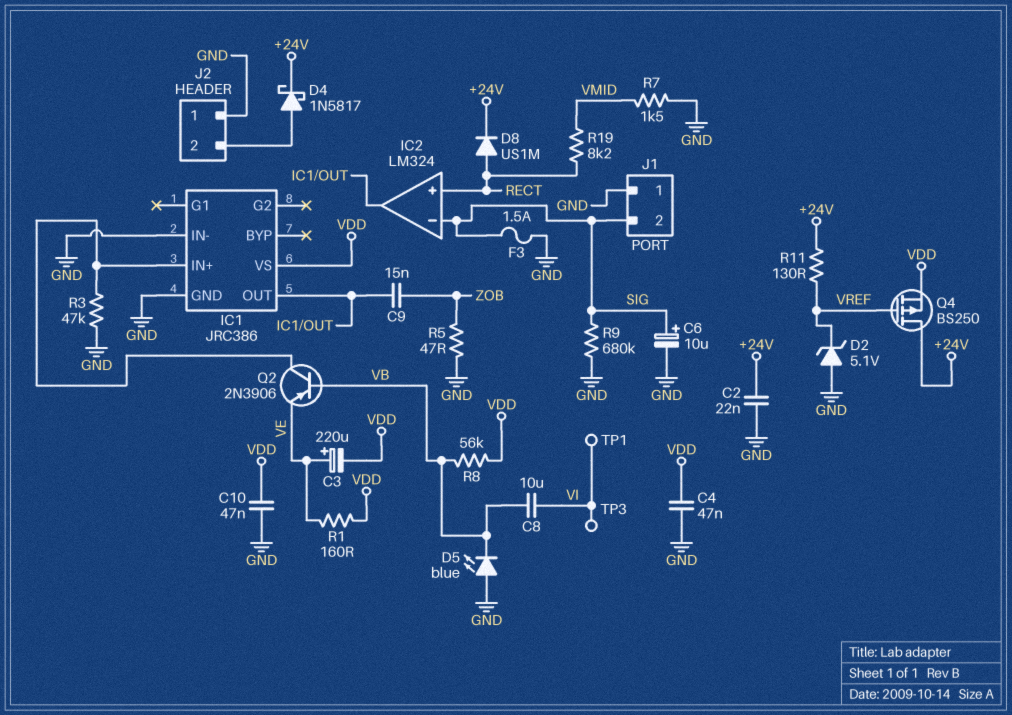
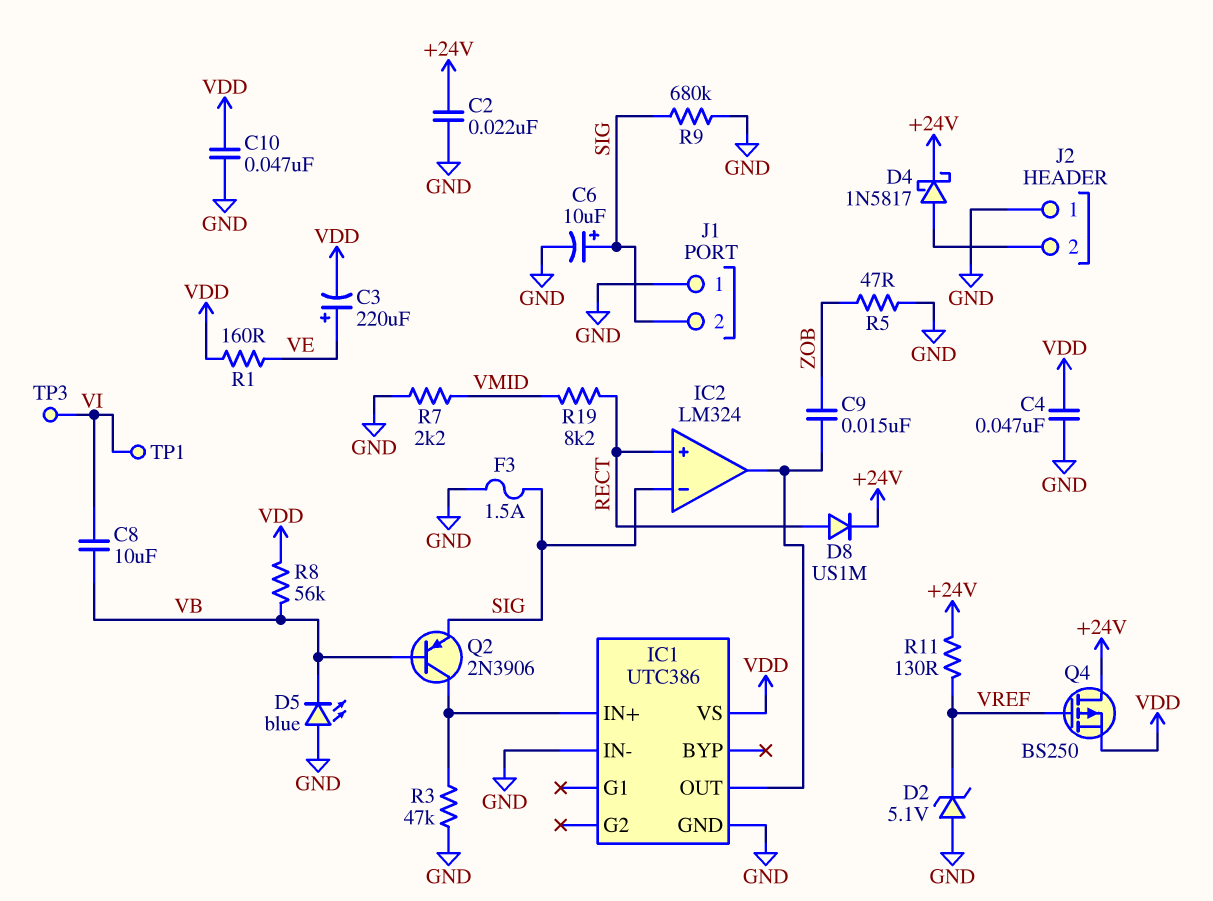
IC1: JRC386 -> UTC386
Q2: PNP 2N3906 (B VB, C IC1/IN+, E VE) -> PNP 2N3906 (B VB, C IC1/IN+, E SIG)
R7: 1.5k (GND, VMID) -> 2.2k (GND, VMID)

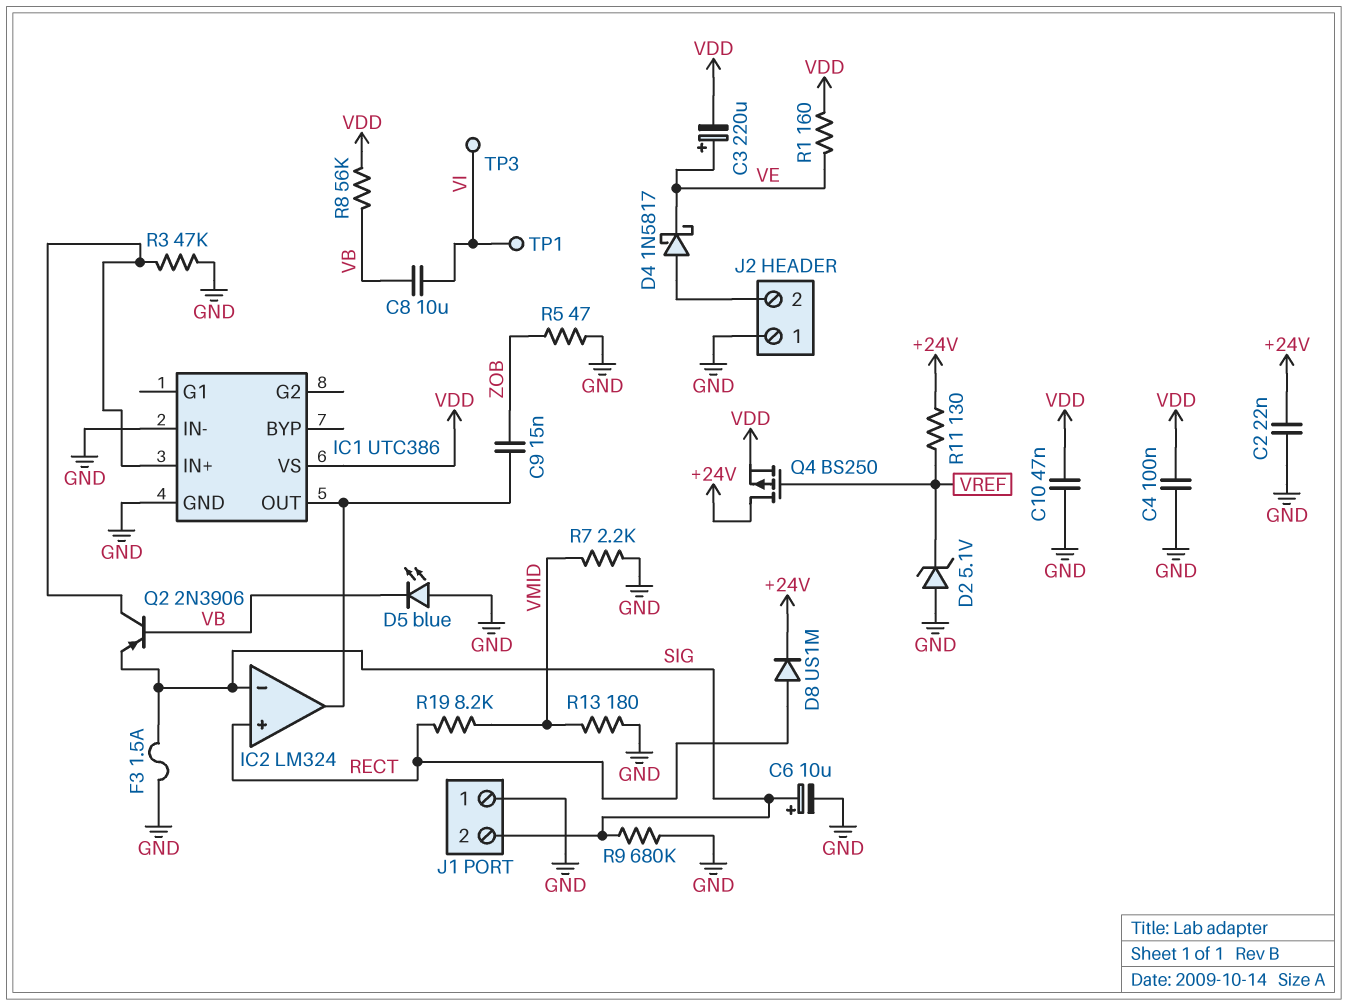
C4: 47nF (GND, VDD) -> 100nF (GND, VDD)
D4: schottky 1N5817 (A J2/2, K +24V) -> schottky 1N5817 (A J2/2, K VE)
R13: none -> 180 (GND, VMID)

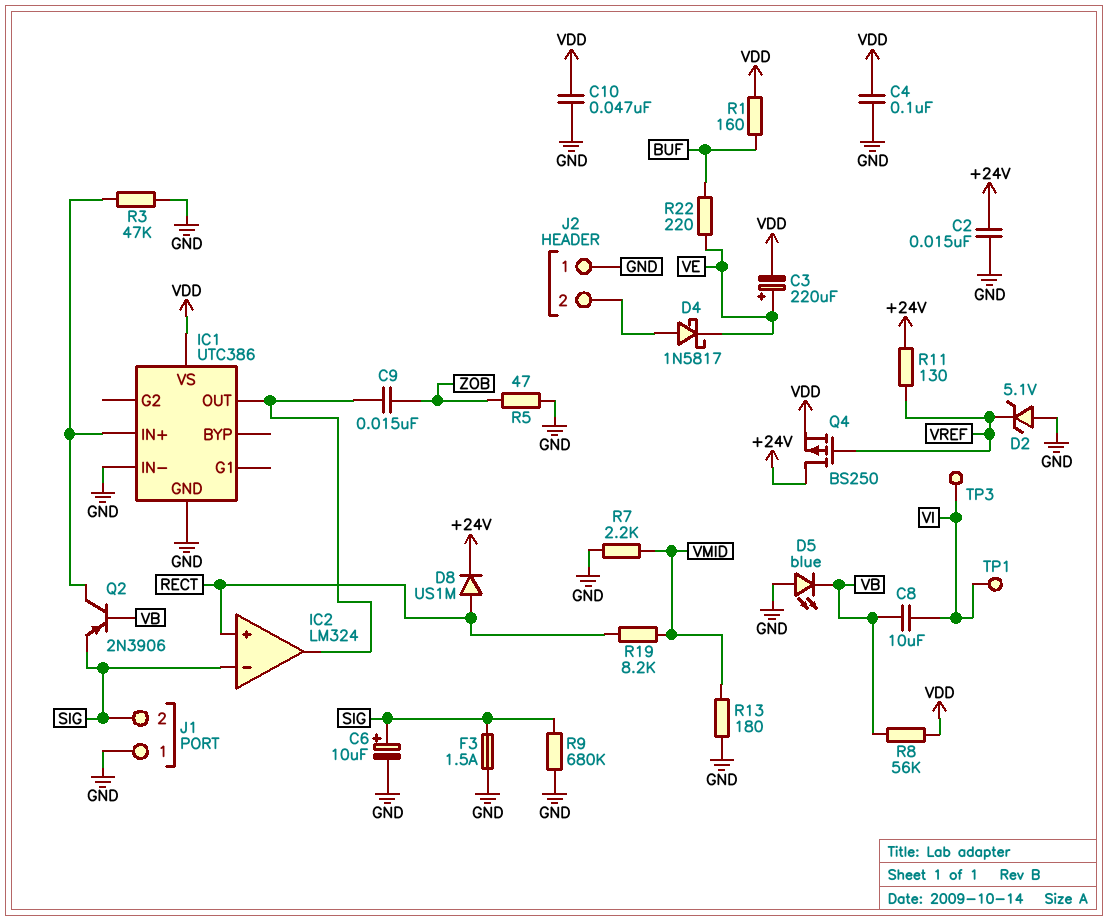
C2: 22nF (+24V, GND) -> 15nF (+24V, GND)
R1: 160 (VDD, VE) -> 160 (BUF, VDD)
R22: none -> 220 (BUF, VE)

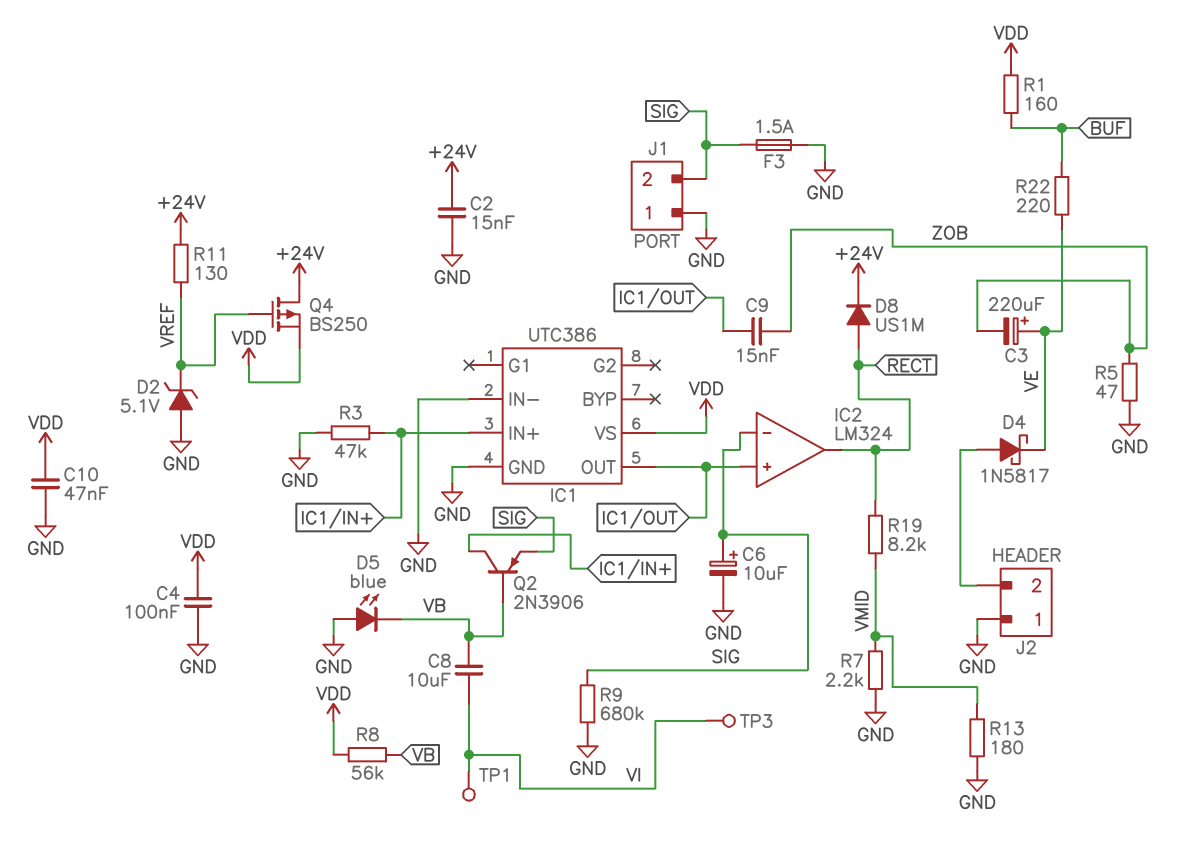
C3: 220uF (plus VE, minus VDD) -> 220uF (plus VE, minus ZOB)
IC2 pin in+: RECT -> IC1/OUT
IC2 pin out: IC1/OUT -> RECT

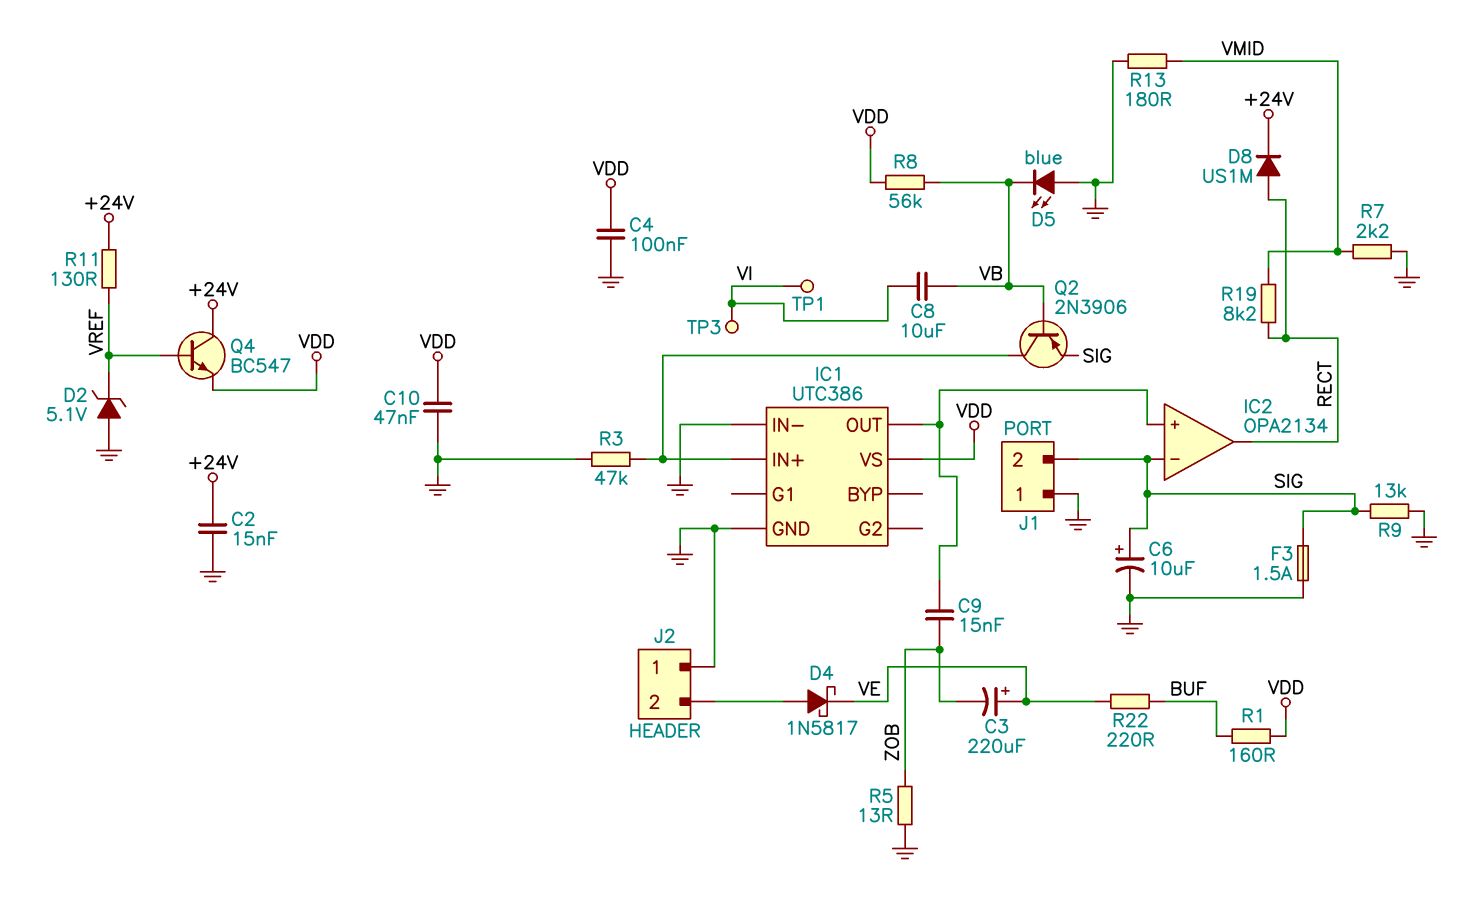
IC2: LM324 -> OPA2134
Q4: PMOS BS250 (G VREF, D +24V, S VDD) -> NPN BC547 (B VREF, C +24V, E VDD)
R5: 47 (GND, ZOB) -> 13 (GND, ZOB)
R9: 680k (GND, SIG) -> 13k (GND, SIG)

